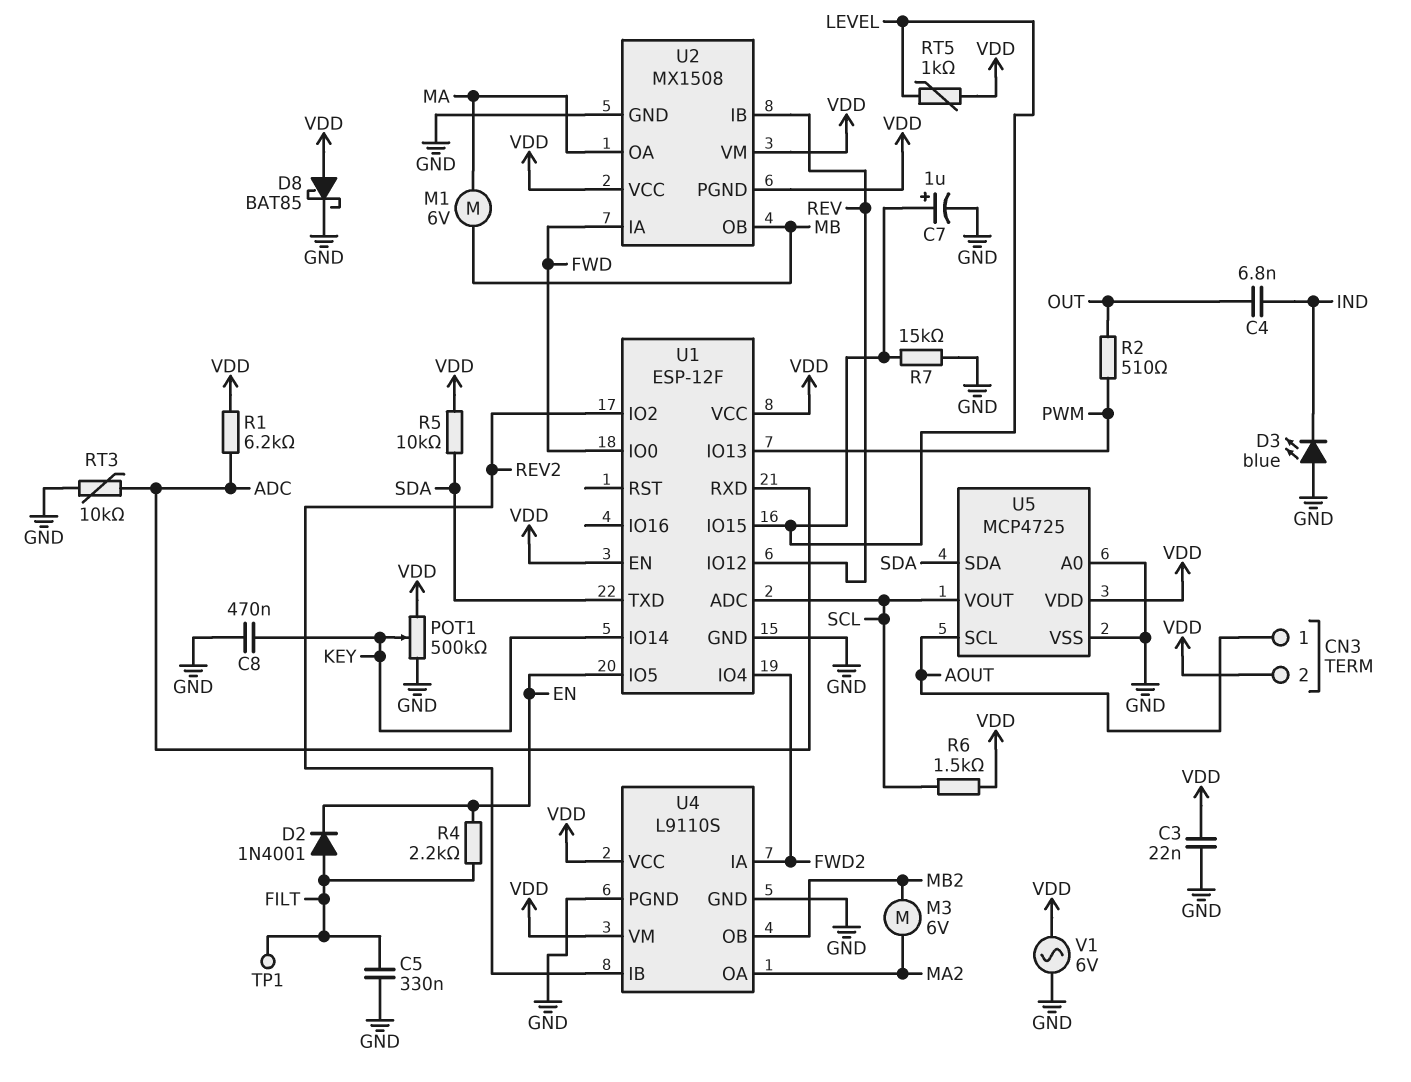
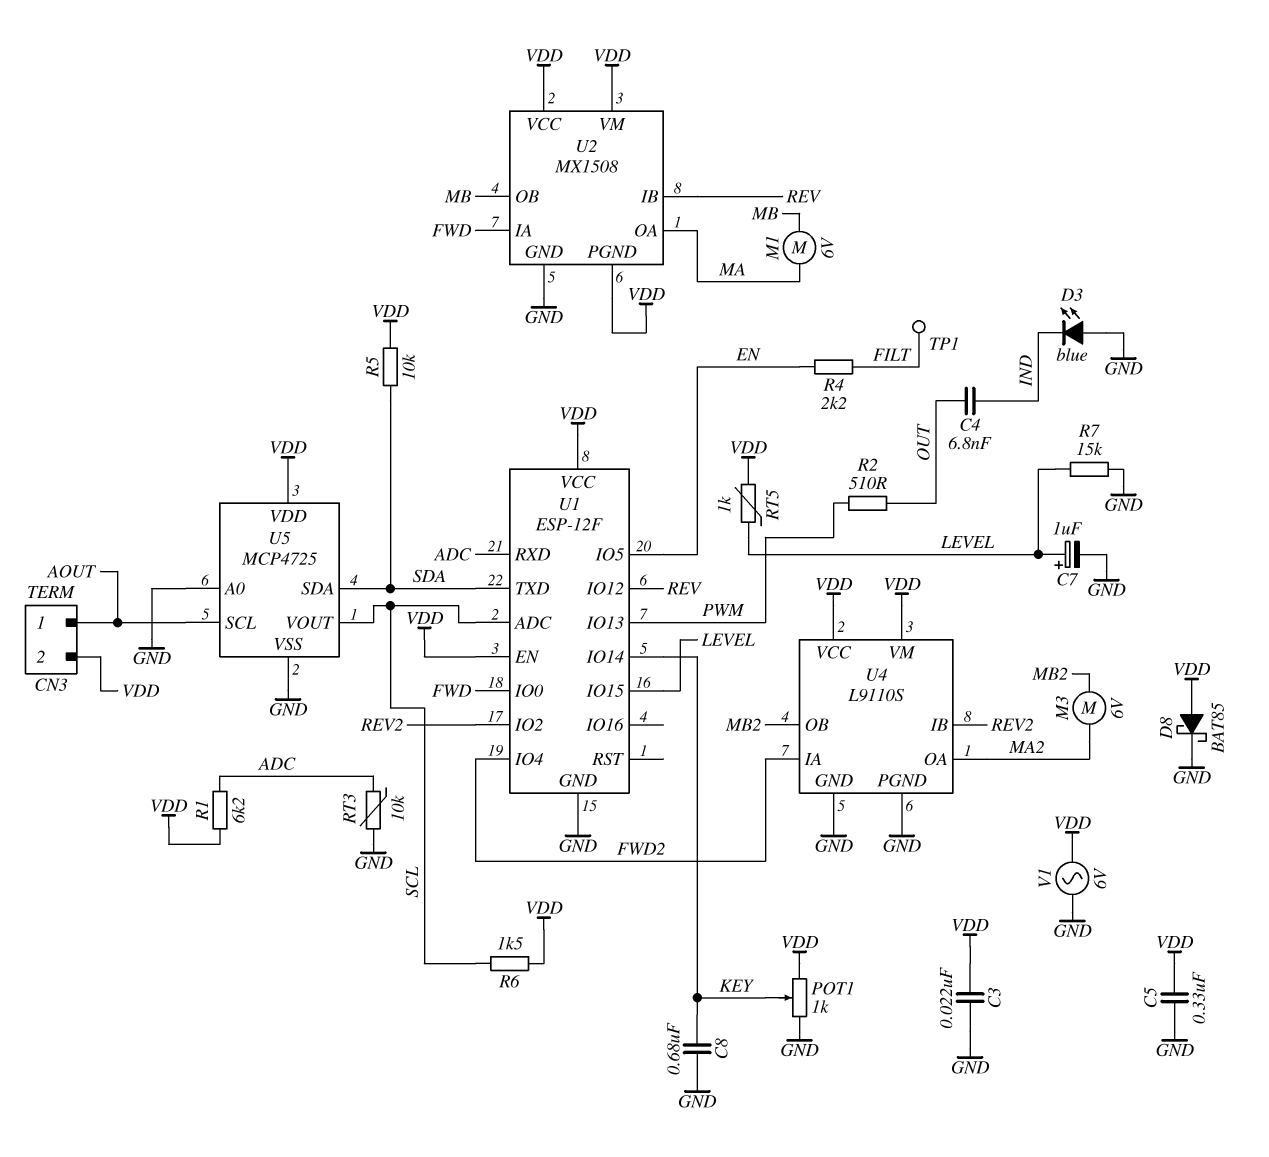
C5: 330nF (FILT, GND) -> 330nF (GND, VDD)
C8: 470nF (GND, KEY) -> 680nF (GND, KEY)
D2: diode 1N4001 (A FILT, K EN) -> none
POT1: 500k (GND, VDD, wiper KEY) -> 1k (GND, VDD, wiper KEY)

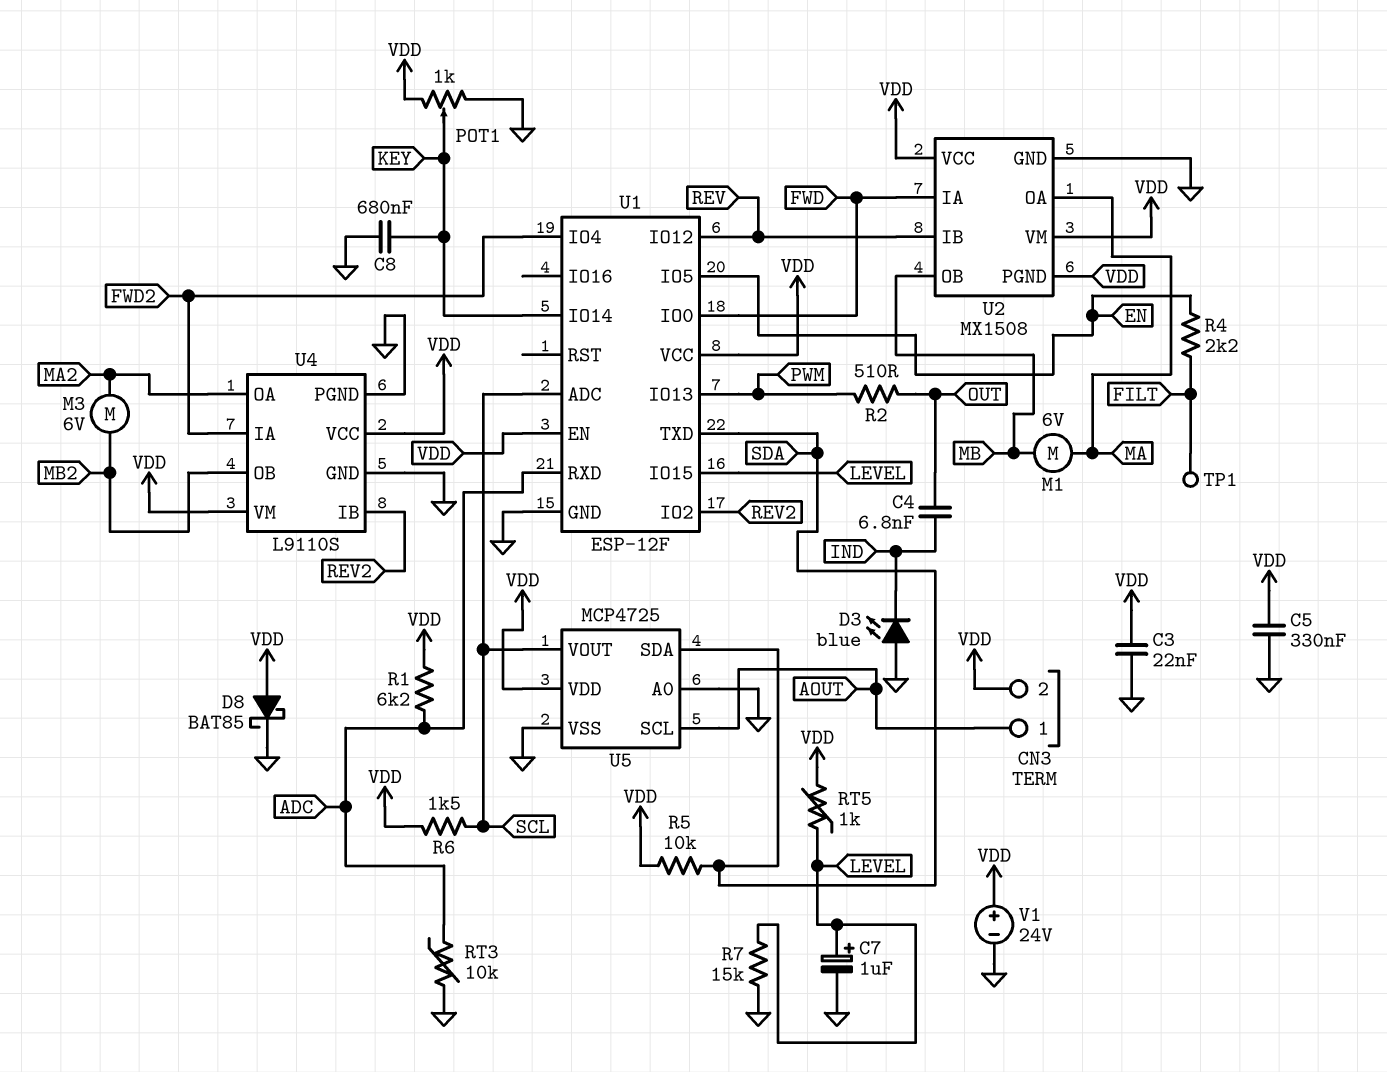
V1: AC 6V (GND, VDD) -> 24V (plus VDD, minus GND)

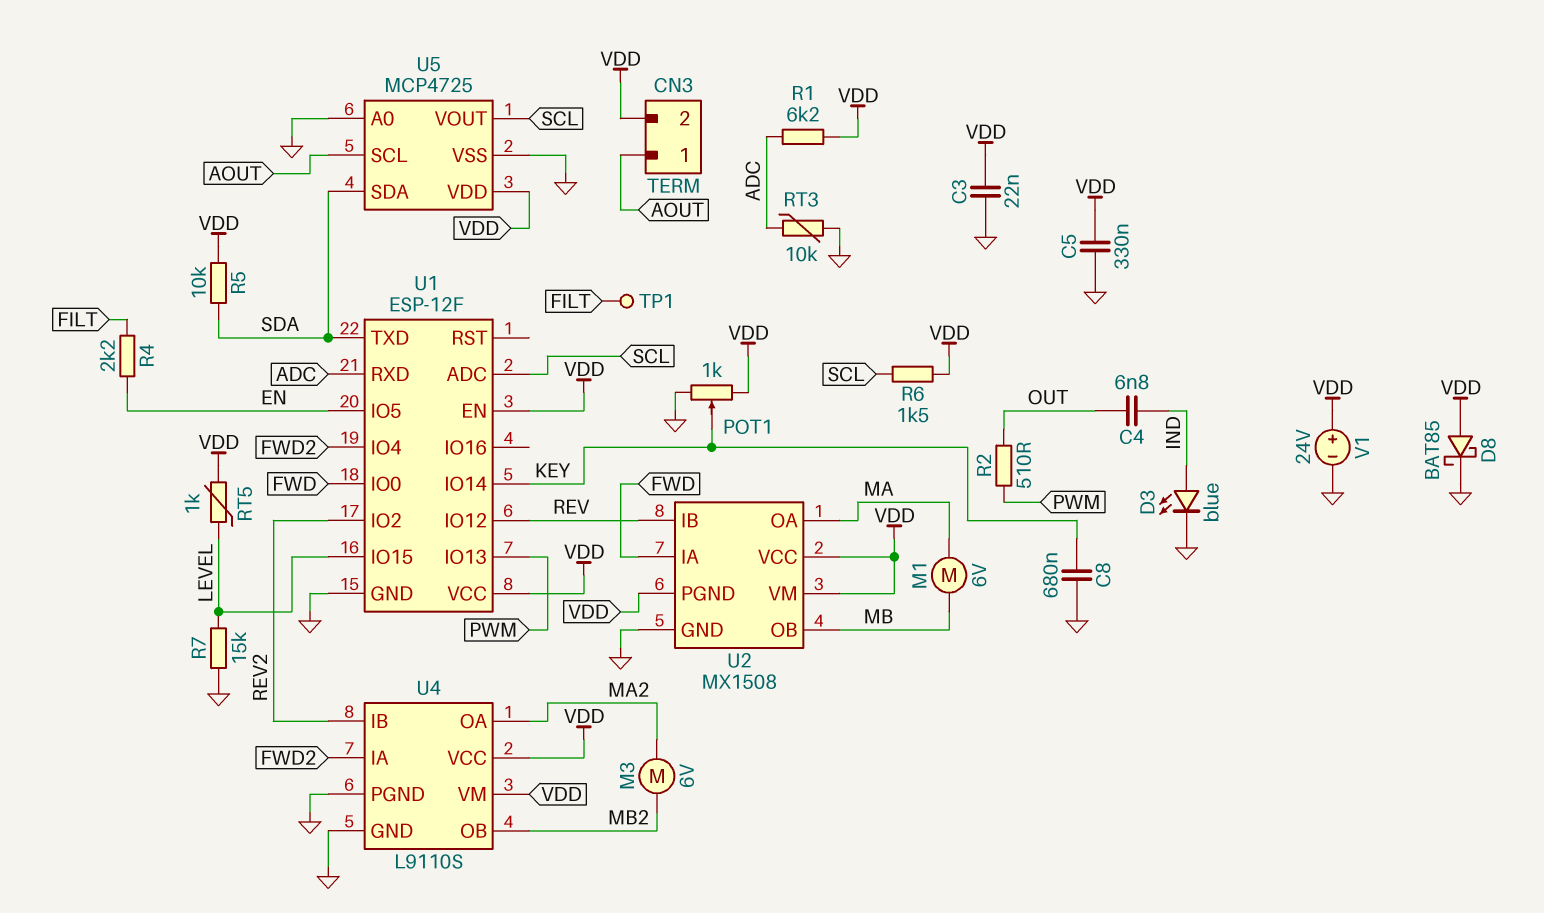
C7: 1uF (plus LEVEL, minus GND) -> none
D3: LED blue (A GND, K IND) -> LED blue (A IND, K GND)

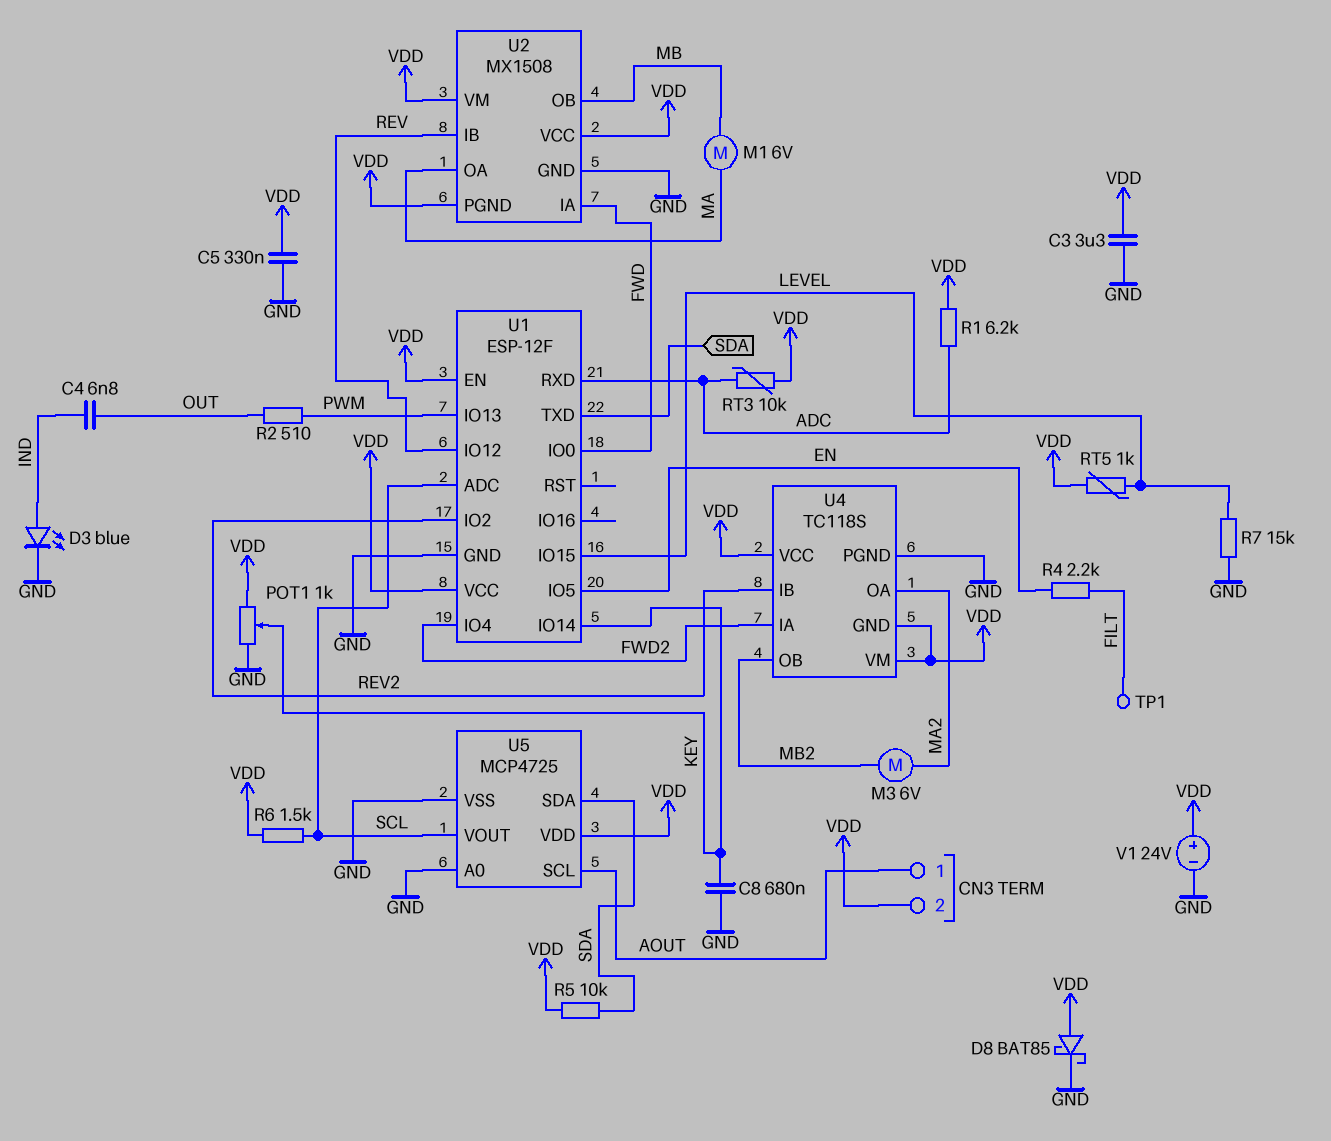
C3: 22nF (GND, VDD) -> 3.3uF (GND, VDD)
RT3: 10k (ADC, GND) -> 10k (ADC, VDD)
U4: L9110S -> TC118S
U4 pin GND: GND -> VDD

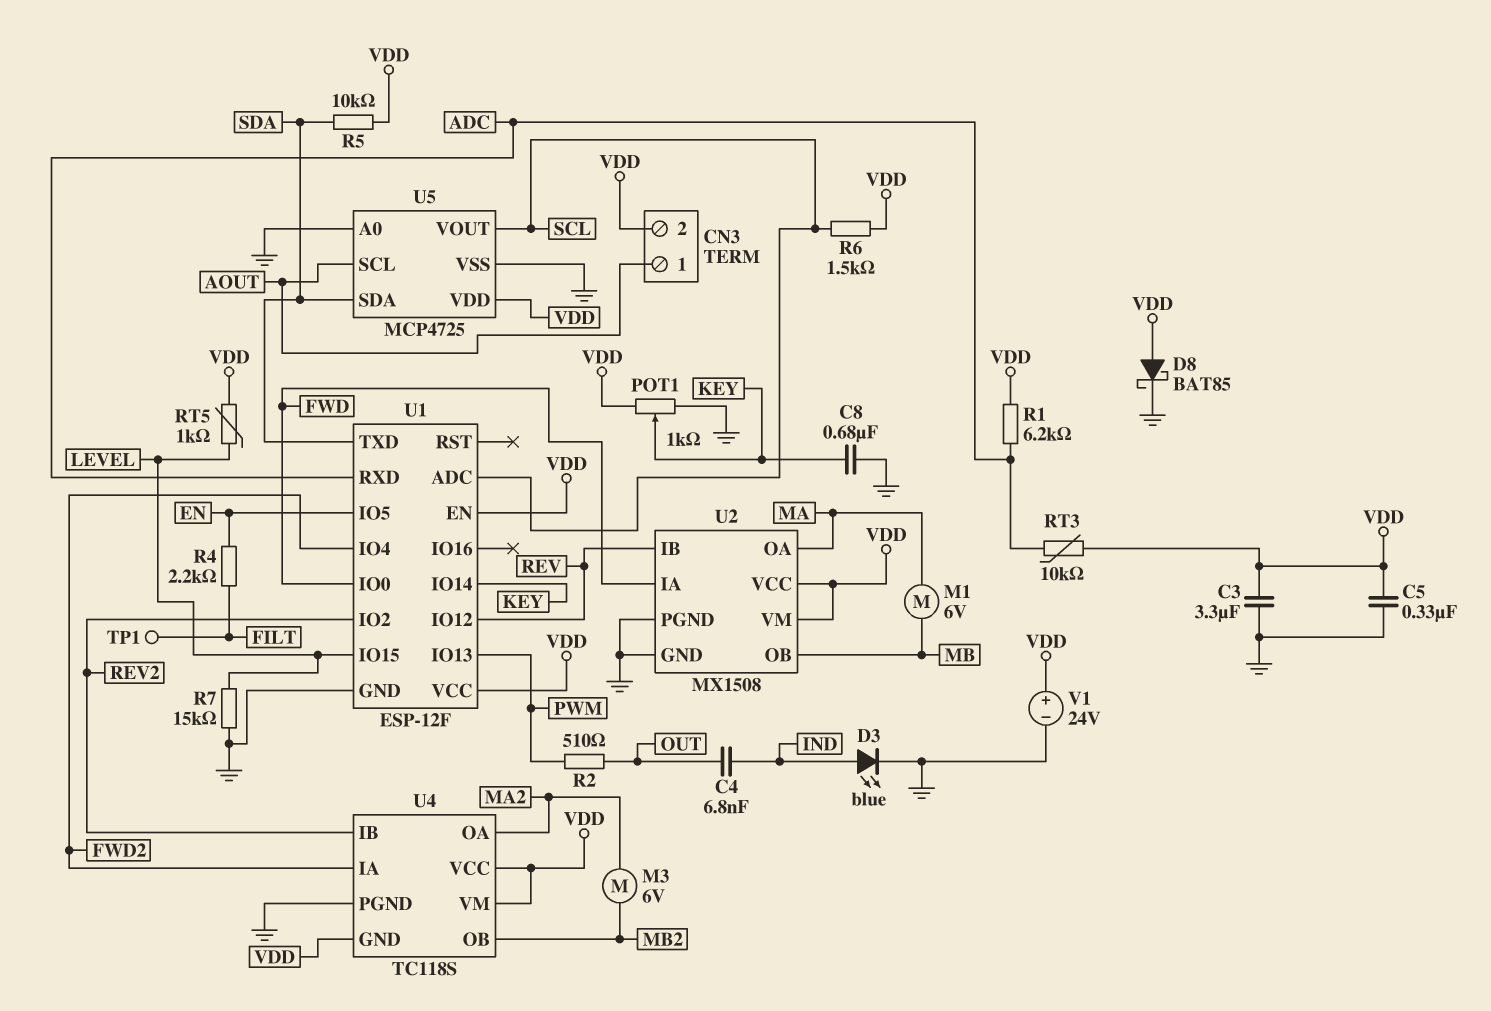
U2 pin PGND: VDD -> GND

